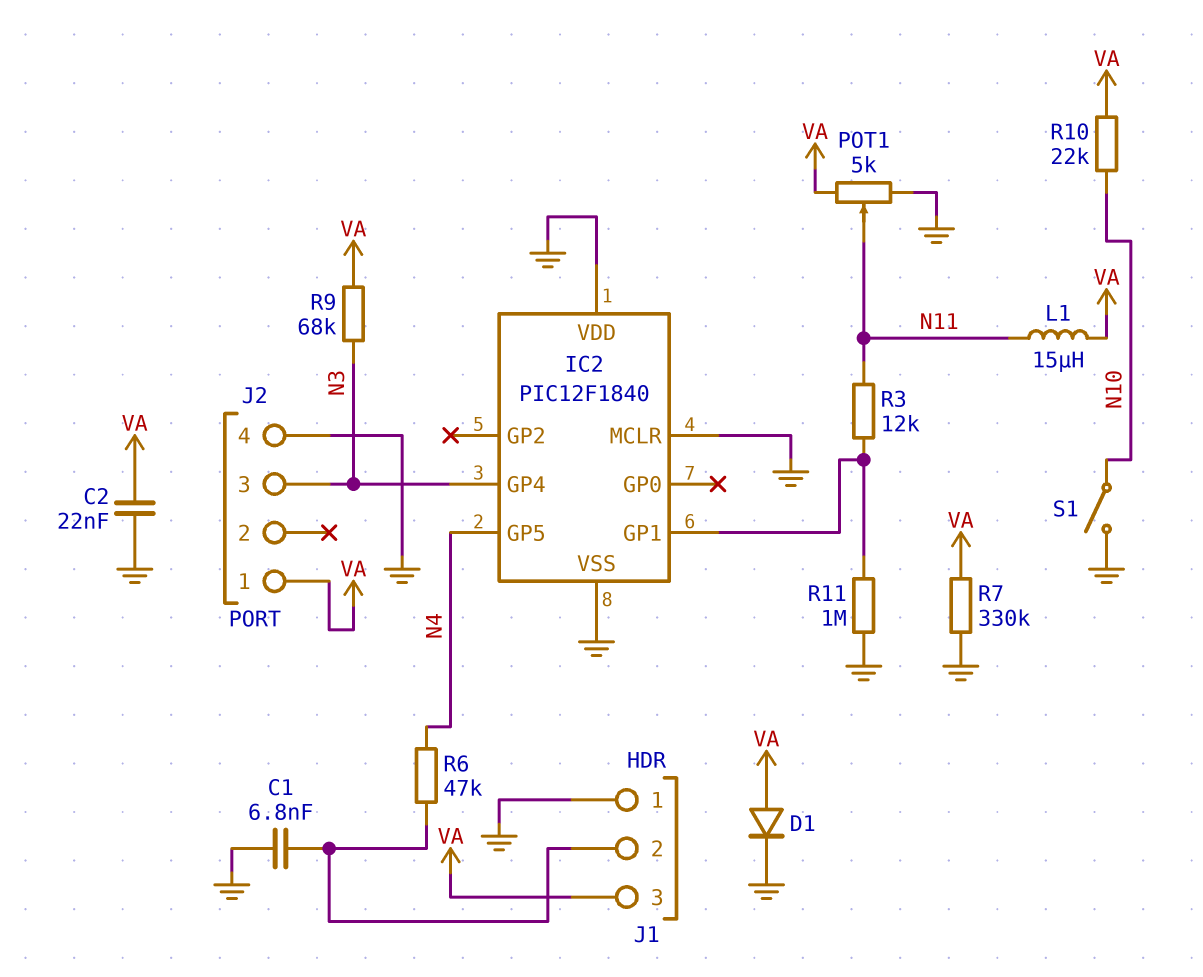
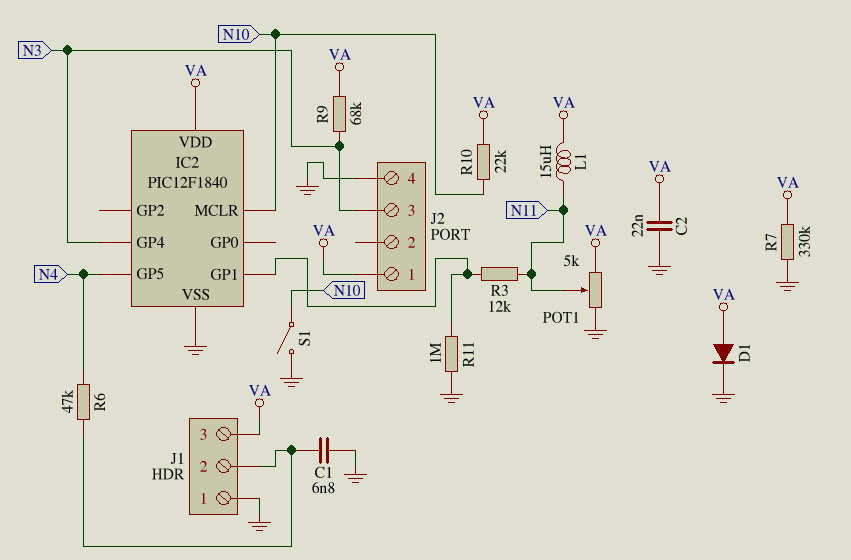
IC2 pin MCLR: GND -> N10
IC2 pin VDD: GND -> VA

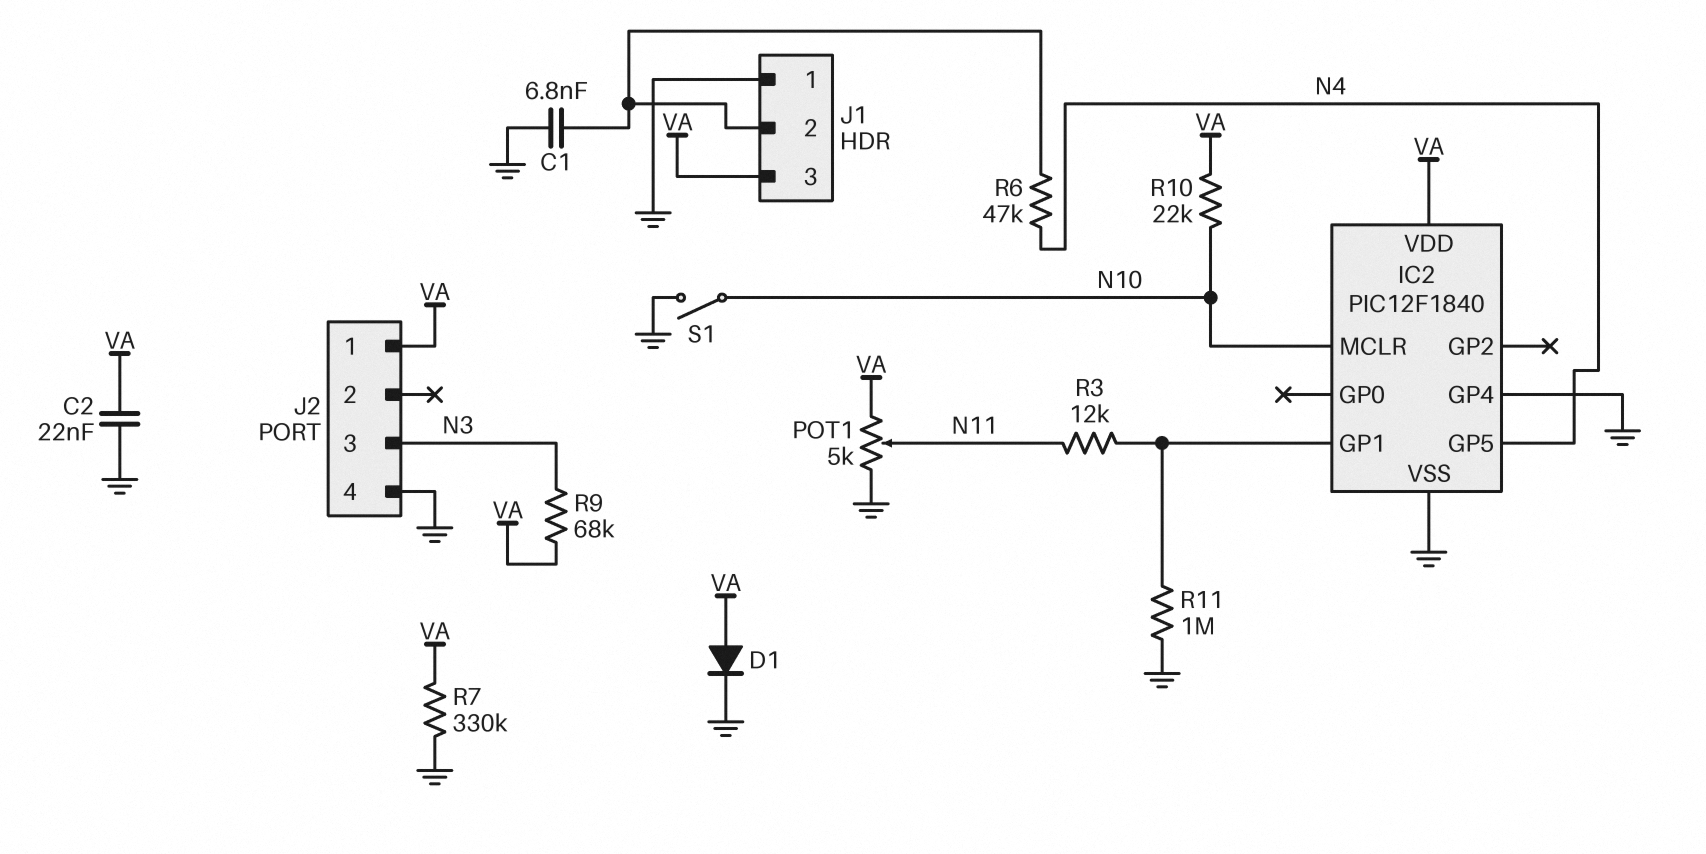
IC2 pin GP4: N3 -> GND
L1: 15uH (N11, VA) -> none

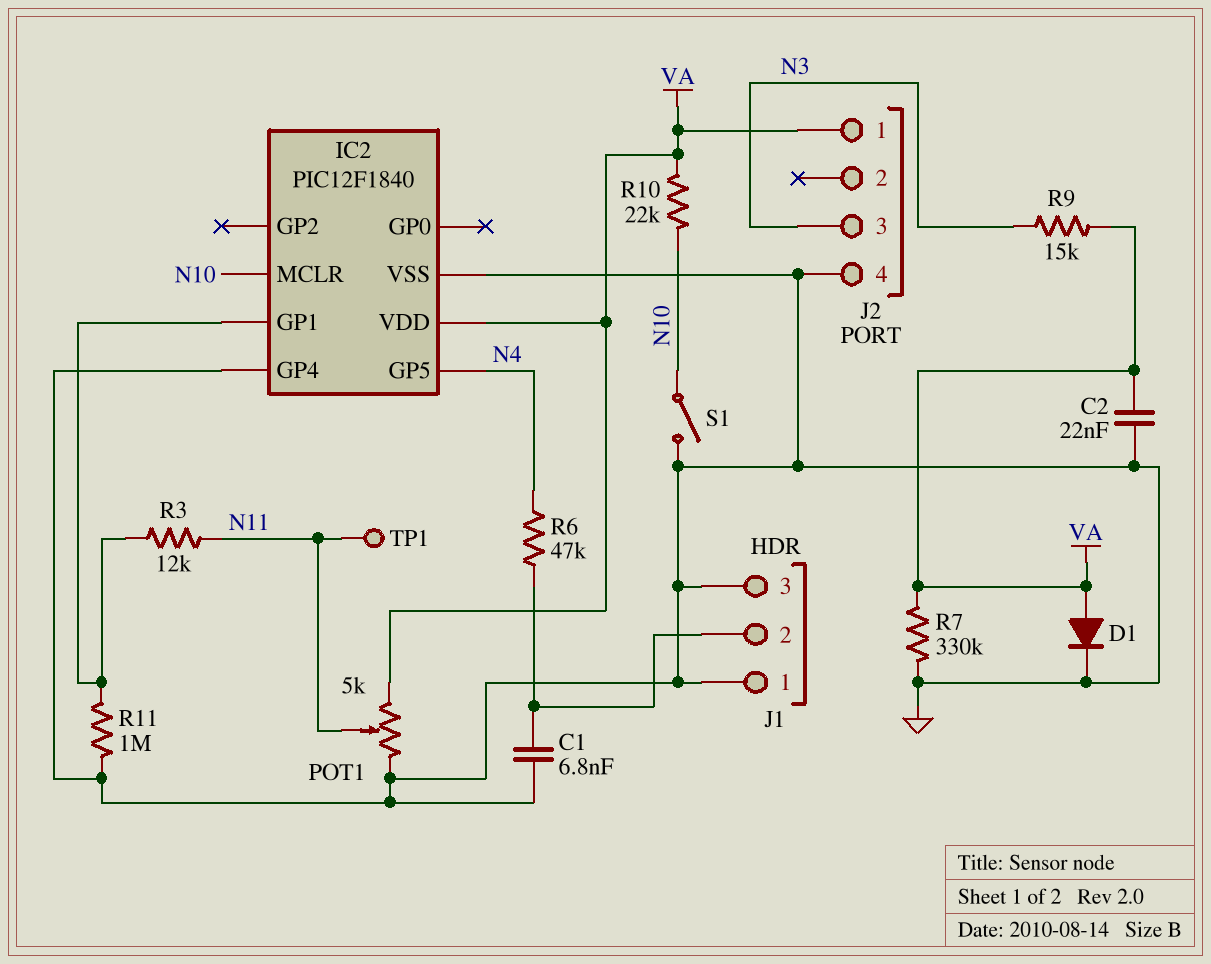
J1 pin 3: VA -> GND
R9: 68k (N3, VA) -> 15k (N3, VA)
TP1: none -> test point (N11)

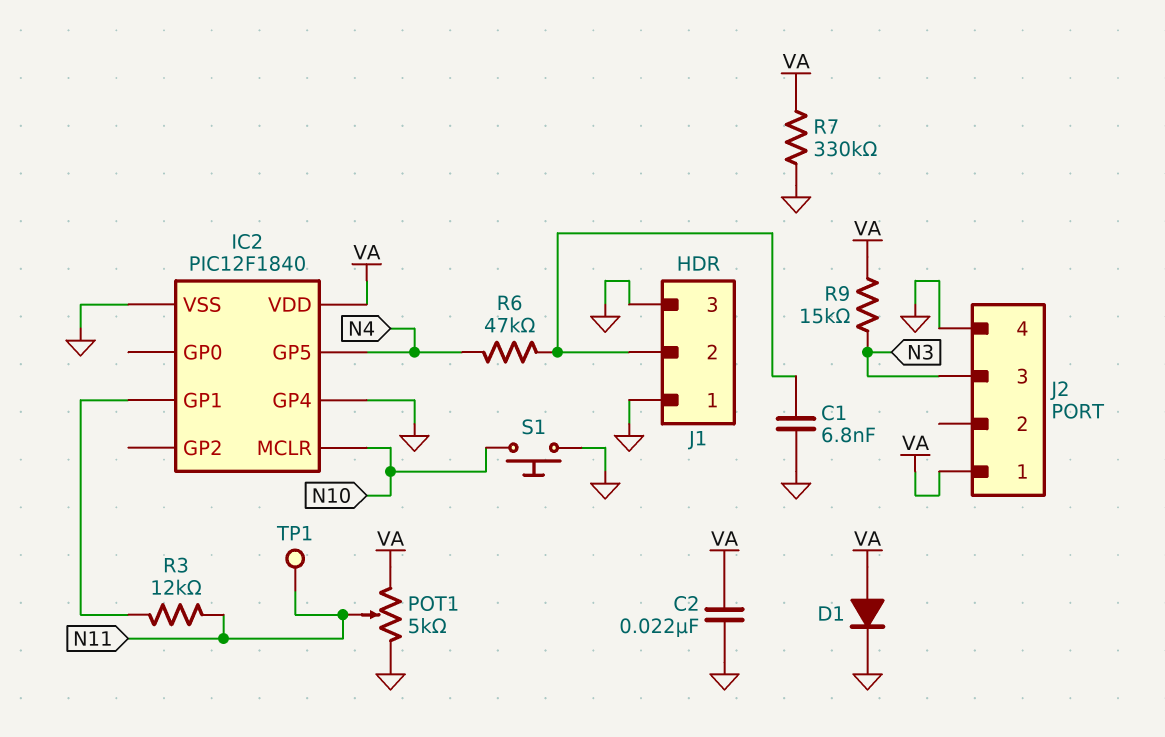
R10: 22k (N10, VA) -> none
R11: 1M (GND, IC2/GP1) -> none
S1: switch (GND, N10) -> button (GND, N10)

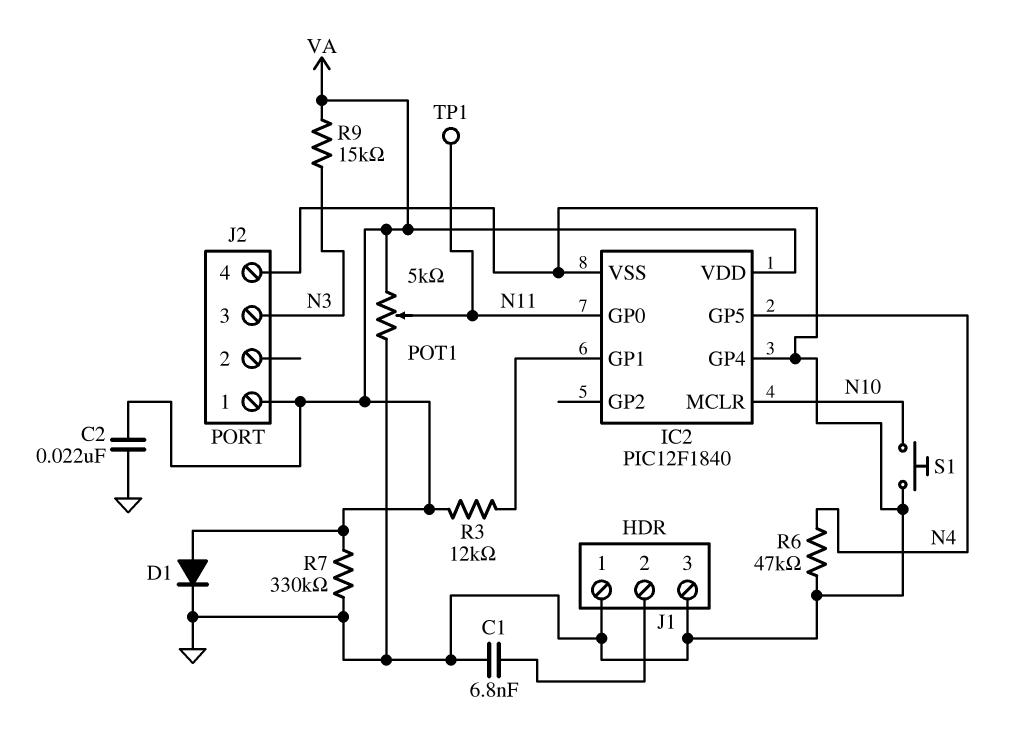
IC2 pin GP0: none -> N11
R3: 12k (IC2/GP1, N11) -> 12k (IC2/GP1, VA)
R6: 47k (J1/2, N4) -> 47k (GND, N4)

